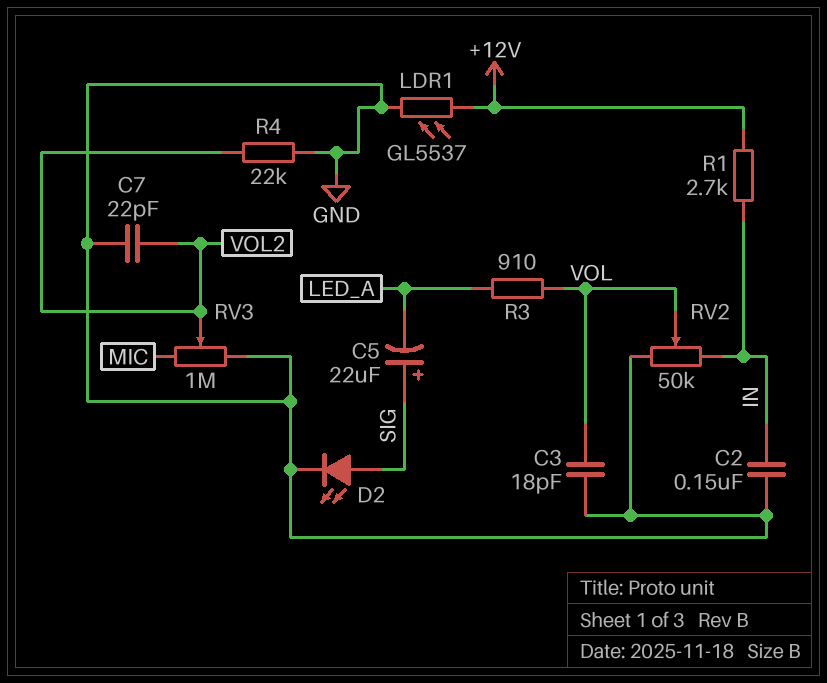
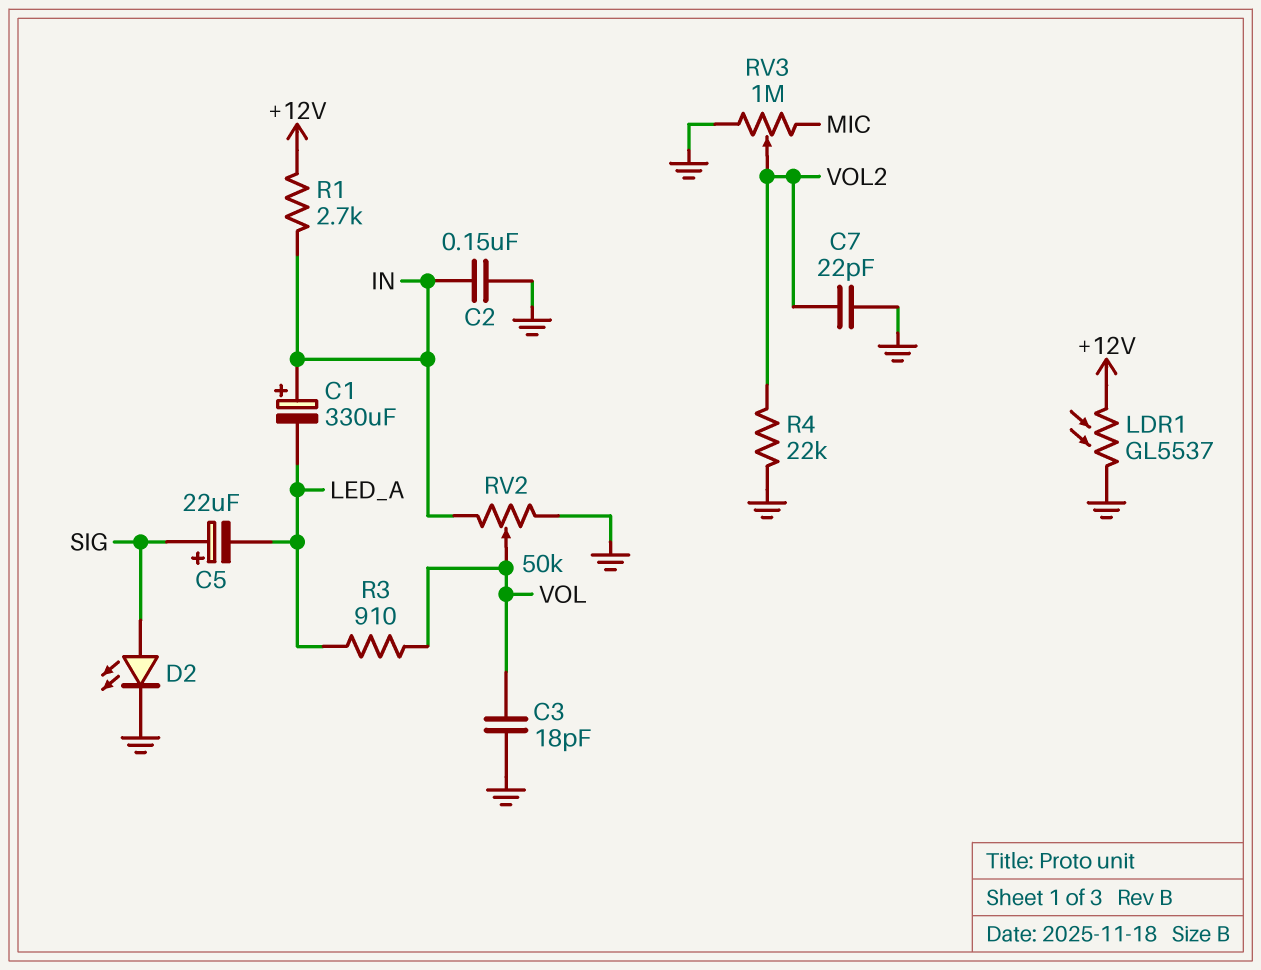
C1: none -> 330uF (plus IN, minus LED_A)

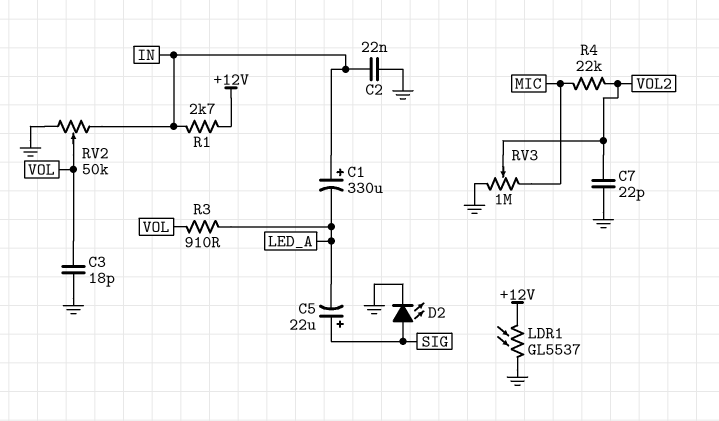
C2: 150nF (GND, IN) -> 22nF (GND, IN)
R4: 22k (GND, VOL2) -> 22k (MIC, VOL2)

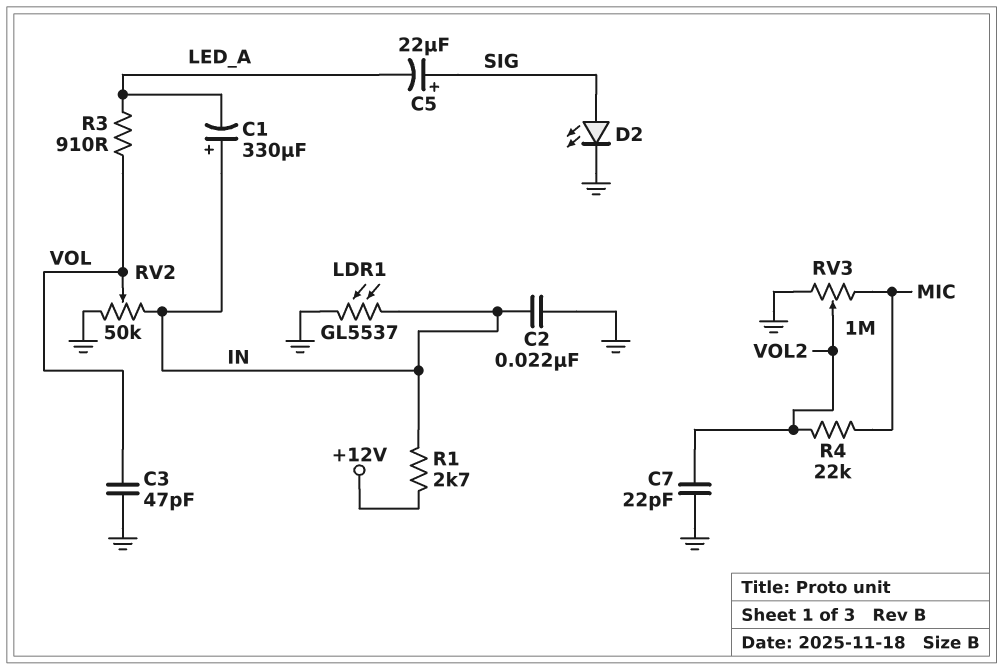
C3: 18pF (GND, VOL) -> 47pF (GND, VOL)
LDR1: GL5537 (+12V, GND) -> GL5537 (GND, IN)

